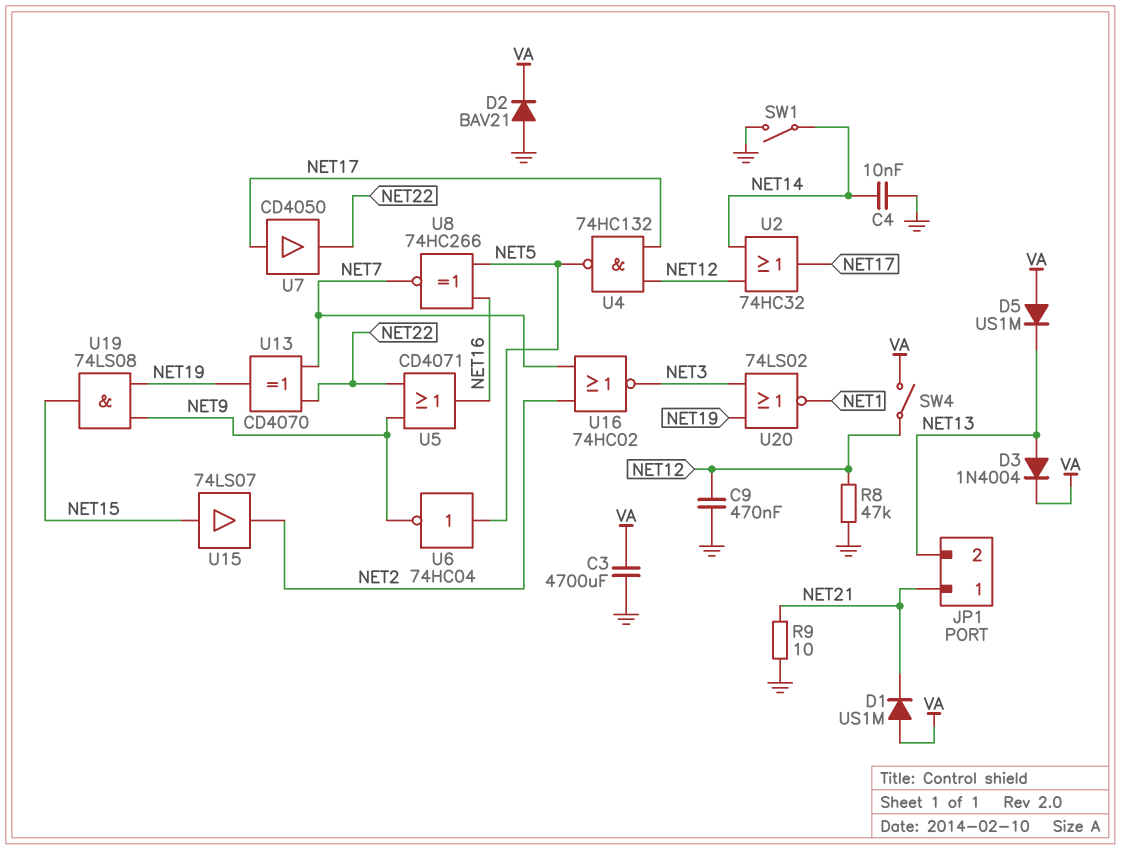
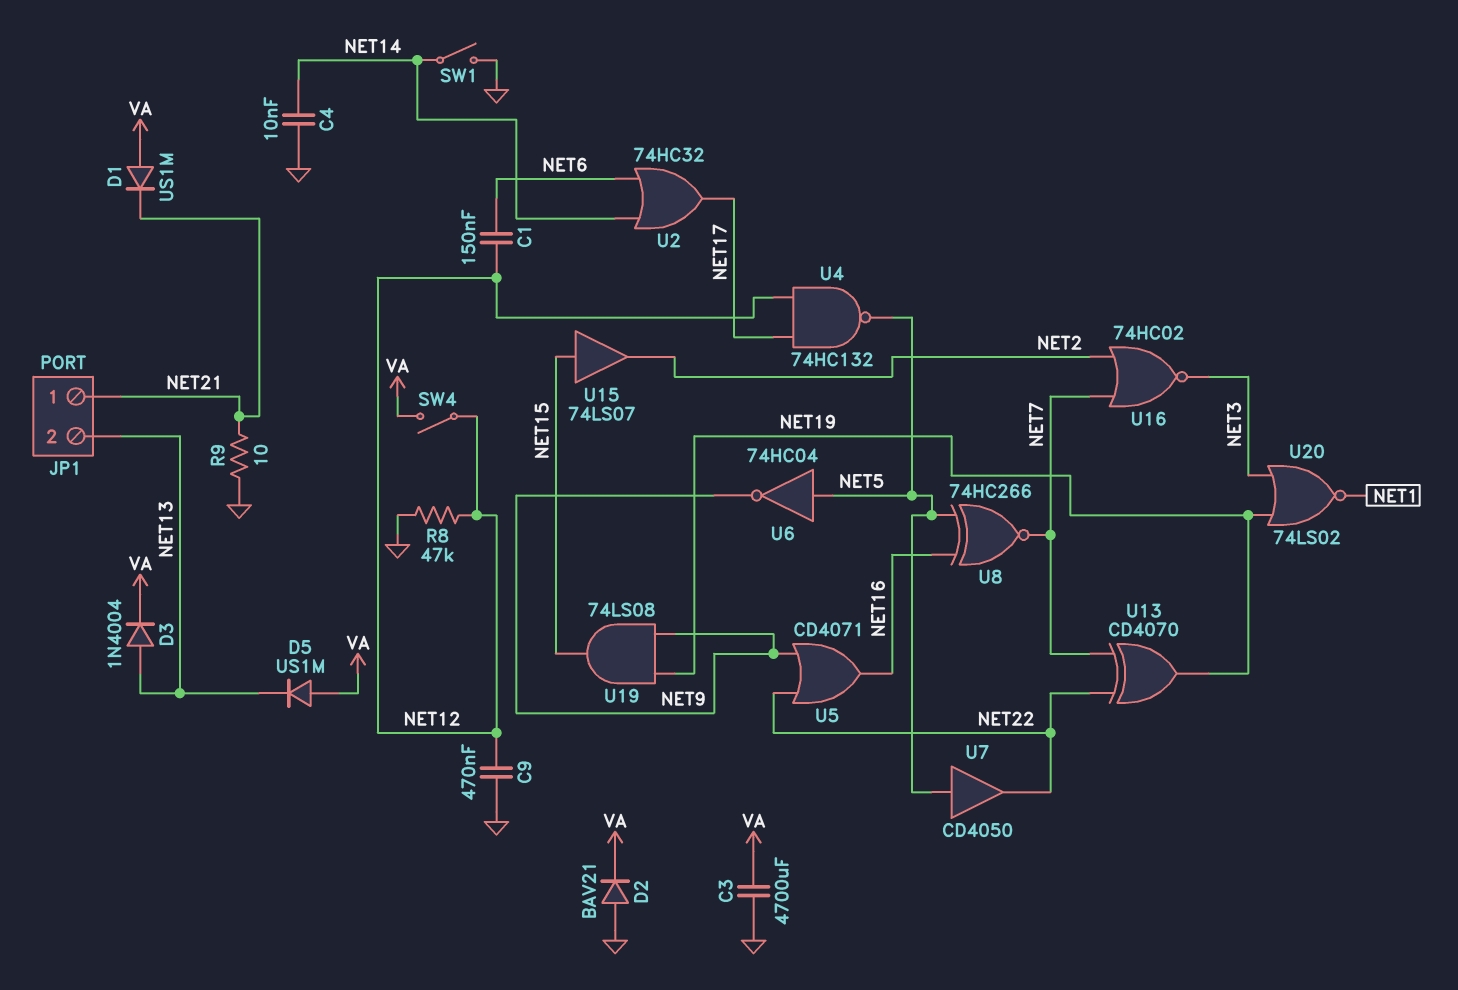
C1: none -> 150nF (NET6, NET12)
U2: OR 74HC32 (in NET12, in NET14, out NET17) -> OR 74HC32 (in NET6, in NET14, out NET17)
U7: buffer CD4050 (in NET17, out NET22) -> buffer CD4050 (in NET5, out NET22)

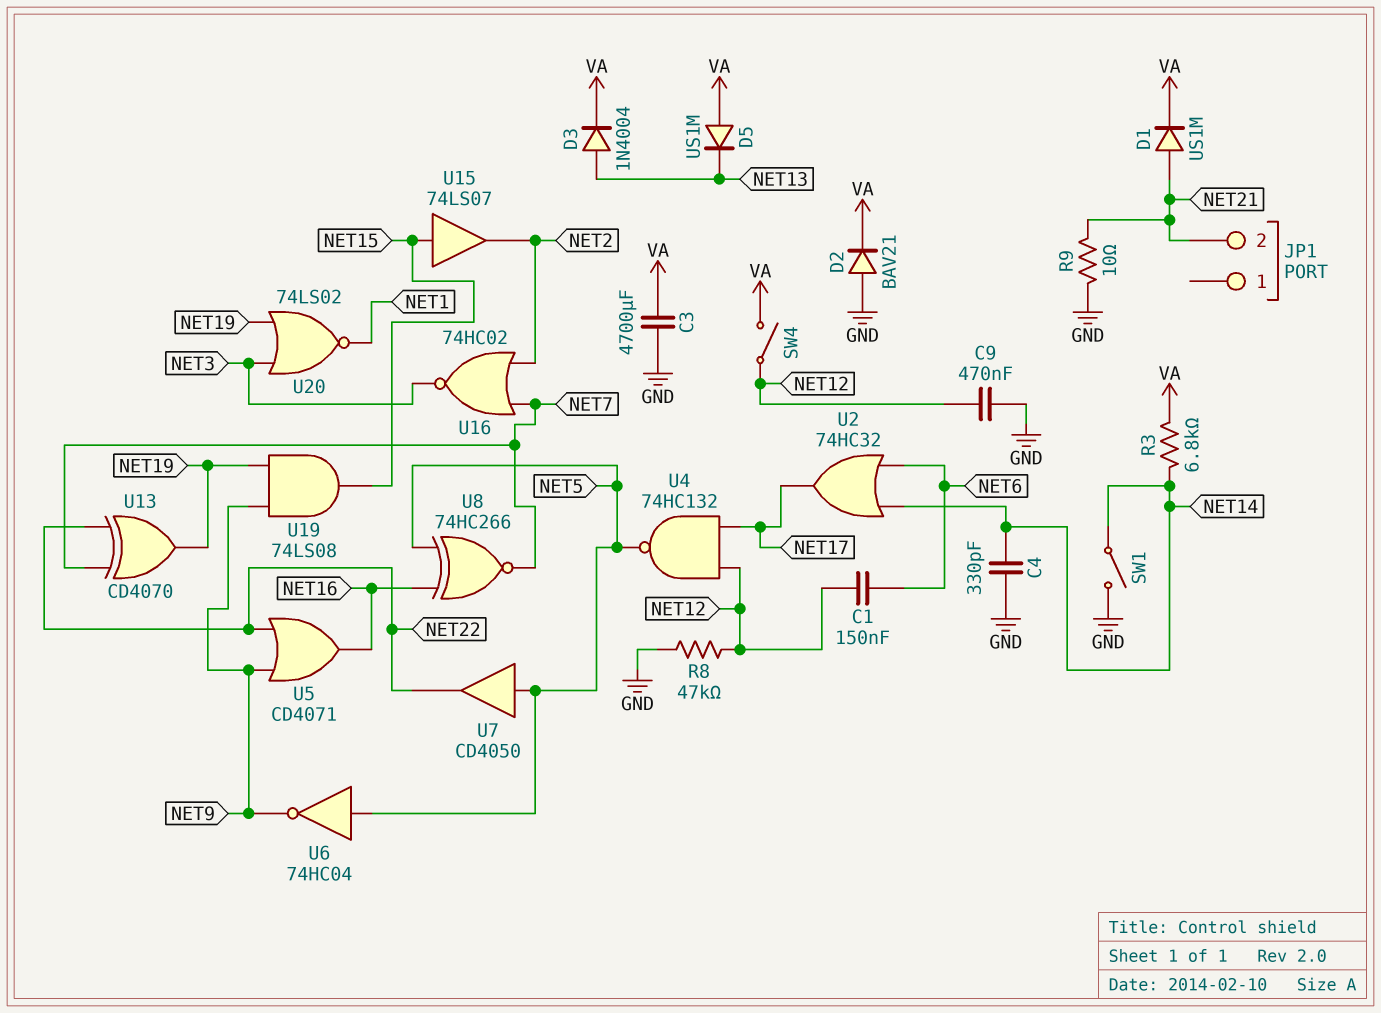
C4: 10nF (GND, NET14) -> 330pF (GND, NET14)
D1: diode US1M (A VA, K NET21) -> diode US1M (A NET21, K VA)
JP1 pin 1: NET21 -> none
JP1 pin 2: NET13 -> NET21
R3: none -> 6.8k (NET14, VA)

